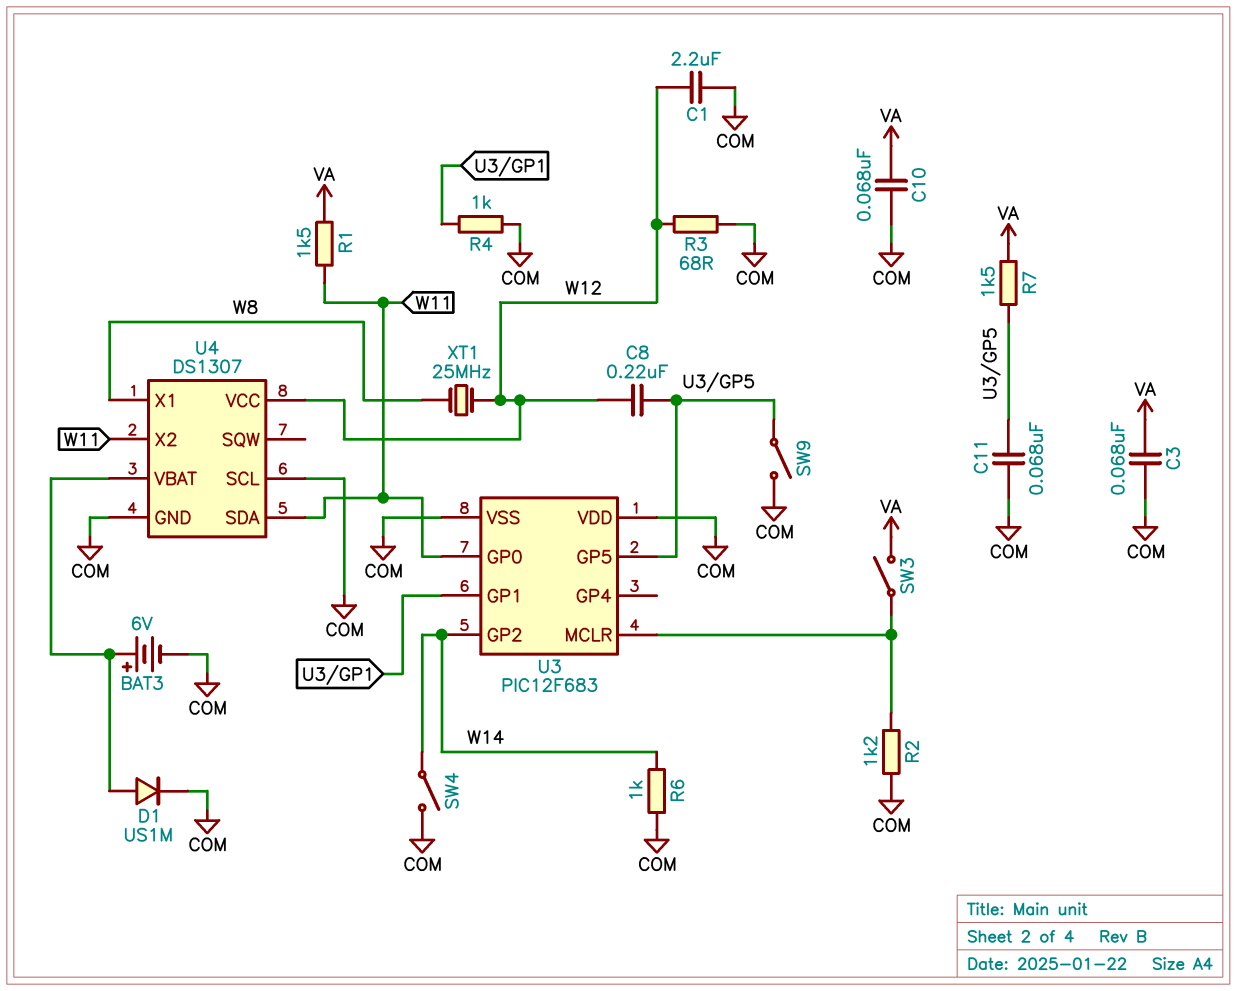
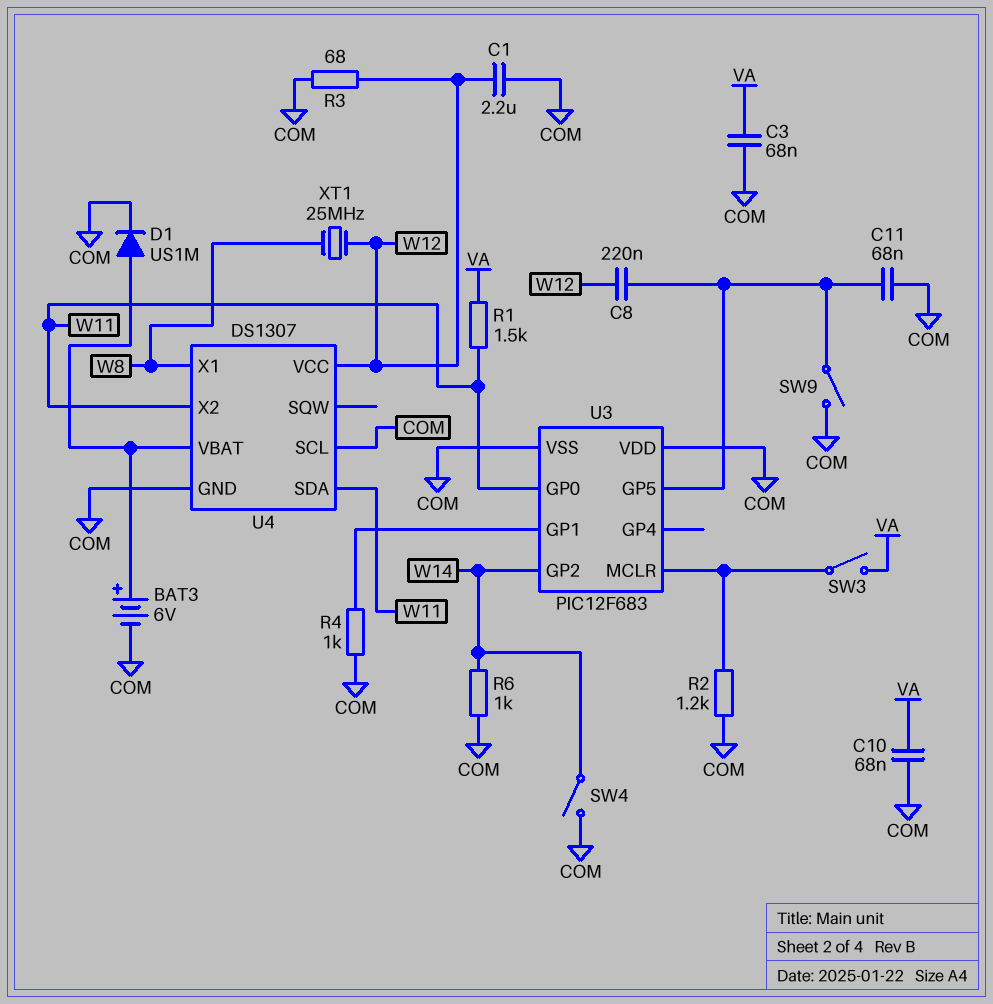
R7: 1.5k (U3/GP5, VA) -> none

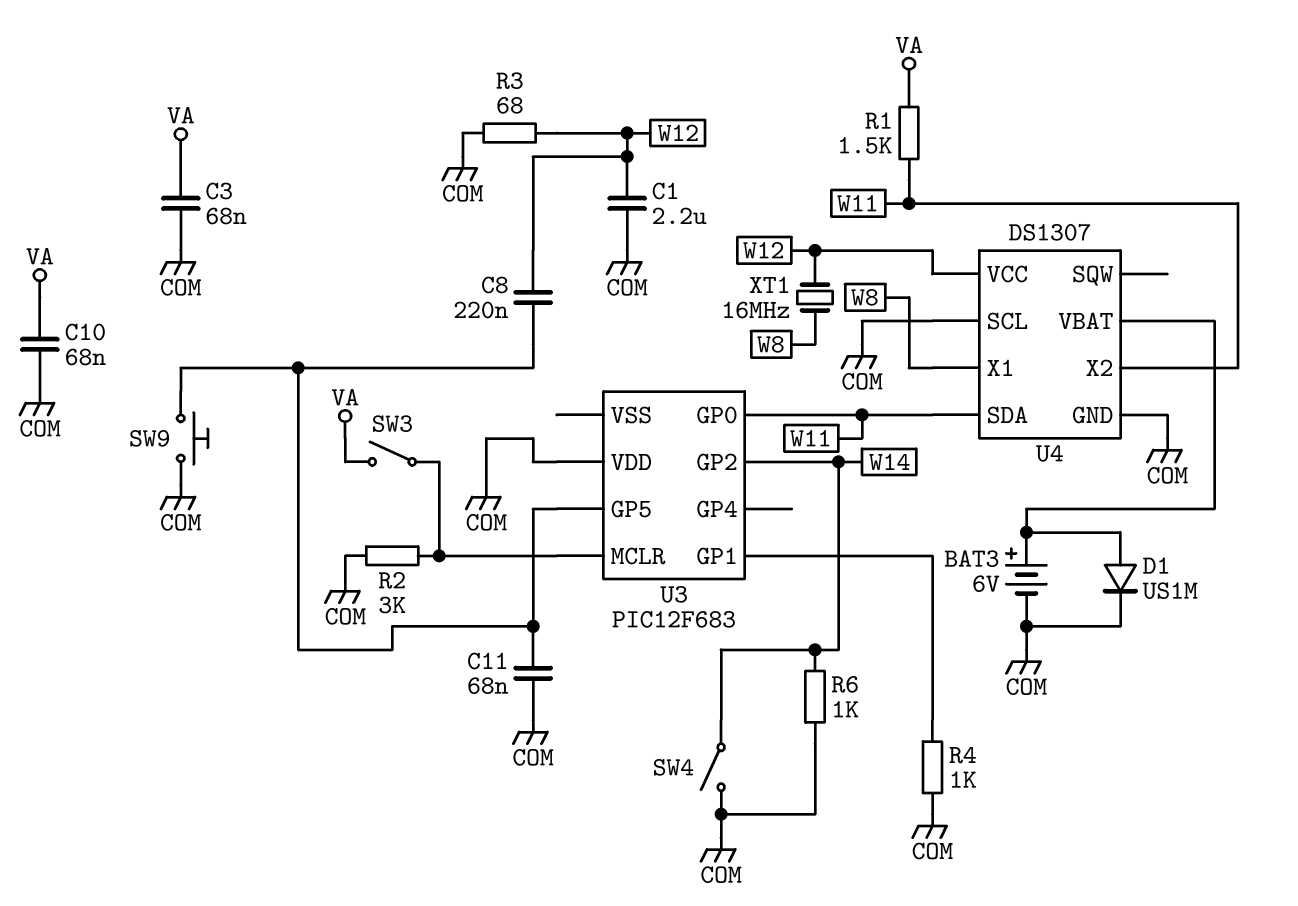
R2: 1.2k (COM, U3/MCLR) -> 3k (COM, U3/MCLR)
SW9: switch (COM, U3/GP5) -> button (COM, U3/GP5)
U3 pin VSS: COM -> none
XT1: 25MHz (W8, W12) -> 16MHz (W8, W12)

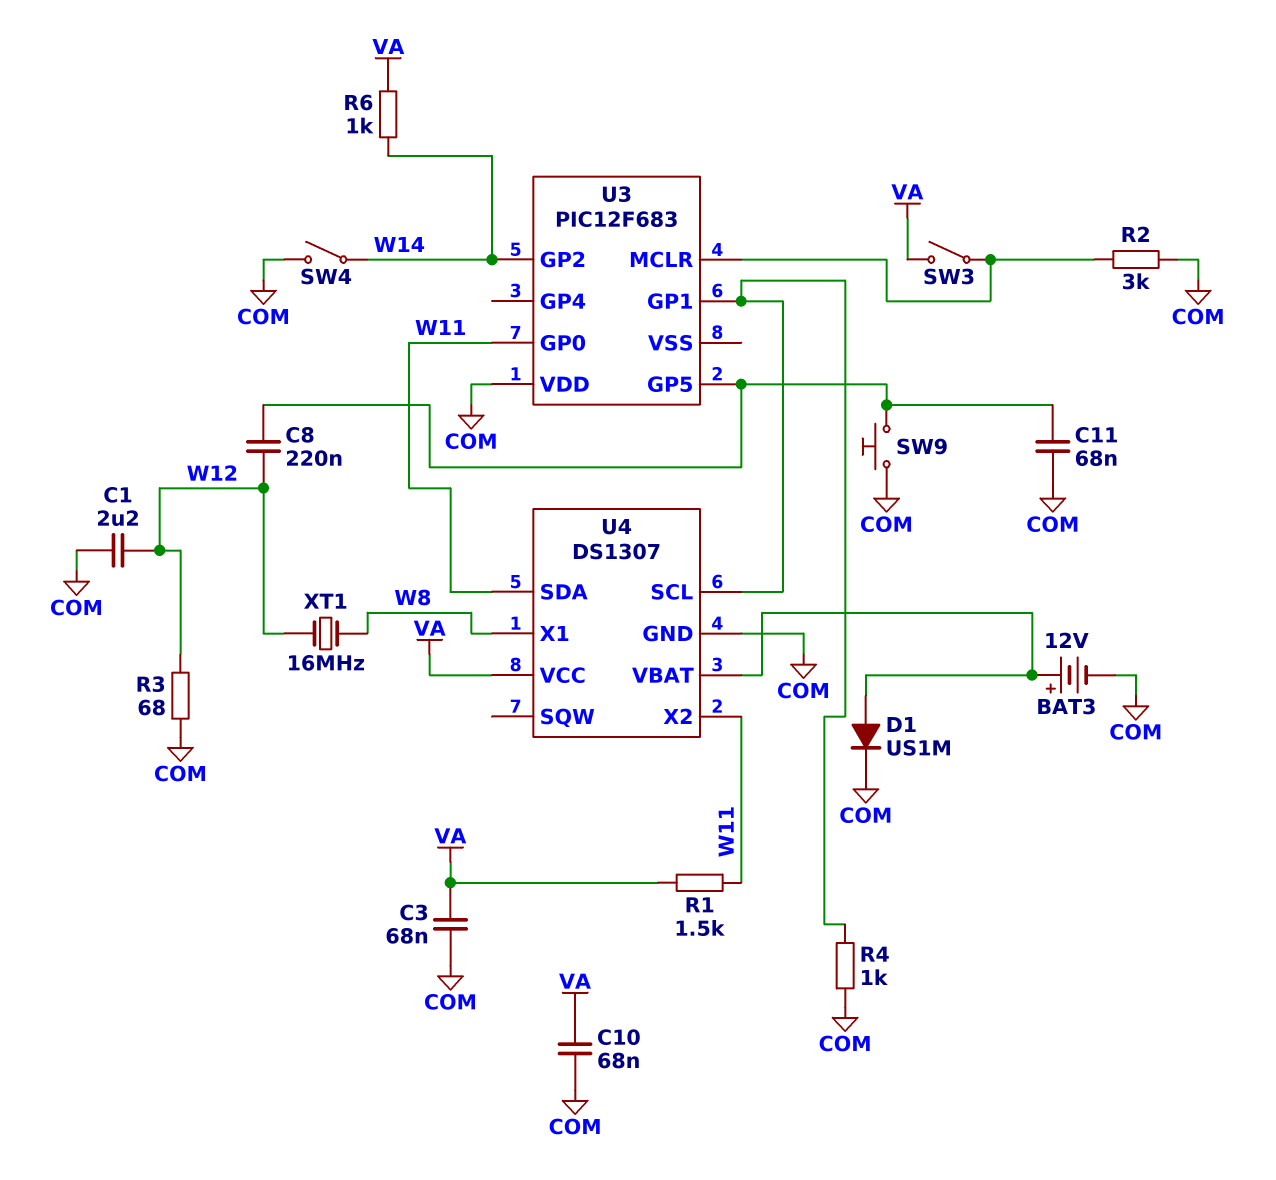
BAT3: 6V (plus U4/VBAT, minus COM) -> 12V (plus U4/VBAT, minus COM)
R6: 1k (COM, W14) -> 1k (VA, W14)
U4 pin SCL: COM -> U3/GP1
U4 pin VCC: W12 -> VA

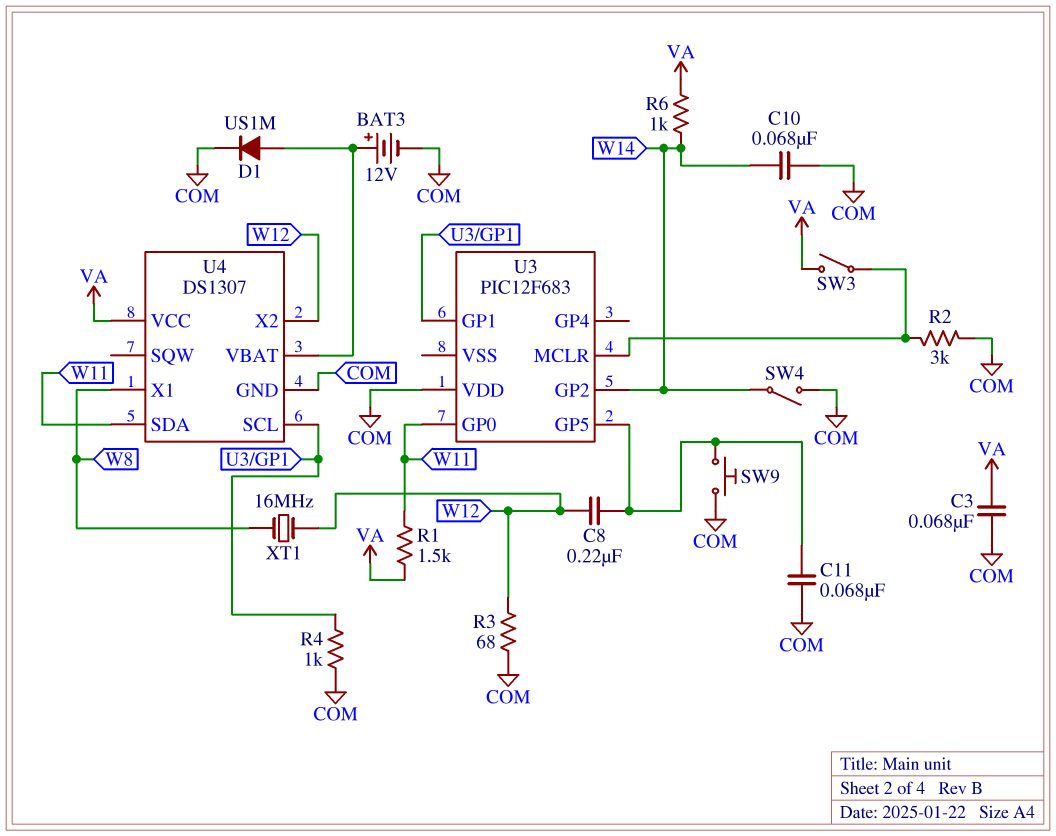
C1: 2.2uF (COM, W12) -> none
C10: 68nF (COM, VA) -> 68nF (COM, W14)
U4 pin X2: W11 -> W12

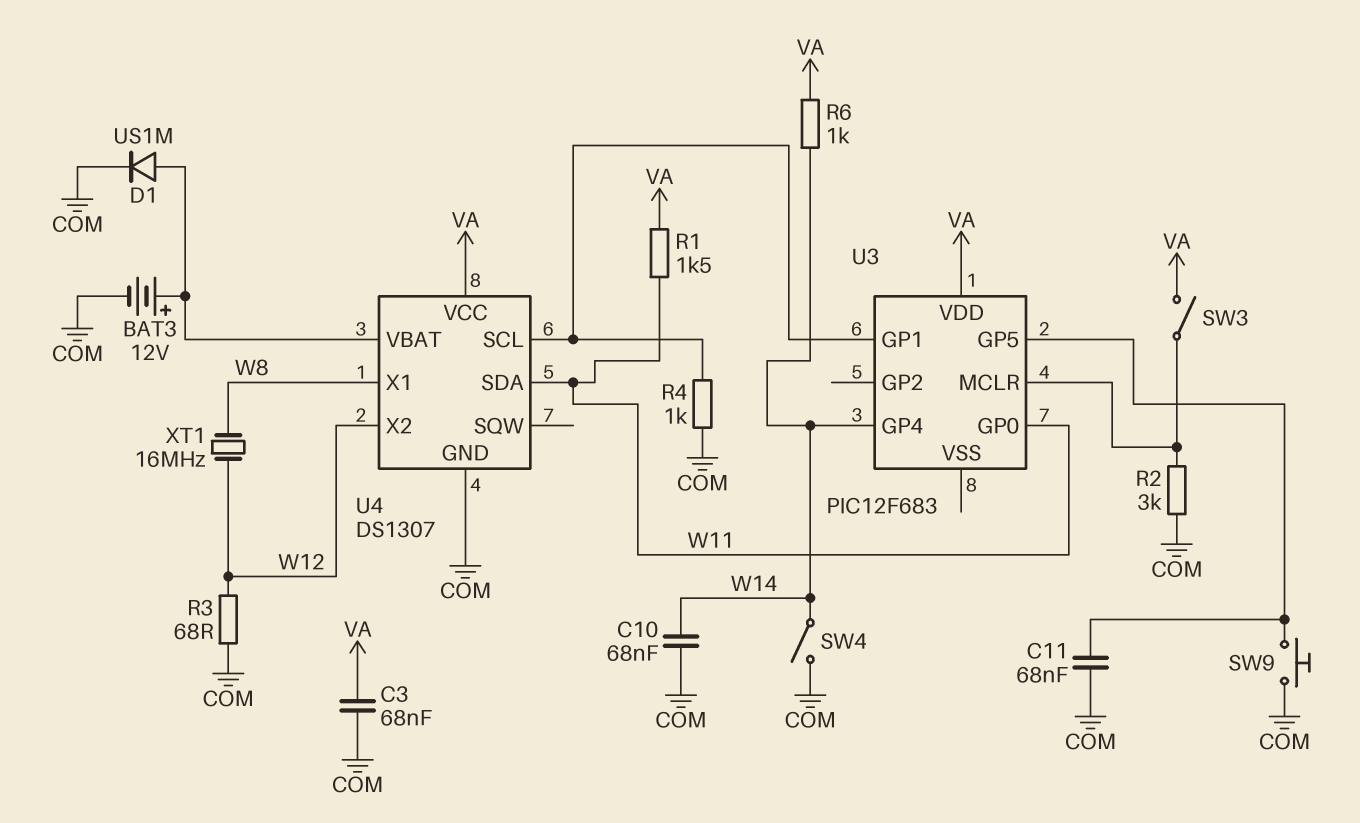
C8: 220nF (U3/GP5, W12) -> none
U3 pin GP2: W14 -> none
U3 pin GP4: none -> W14
U3 pin VDD: COM -> VA

